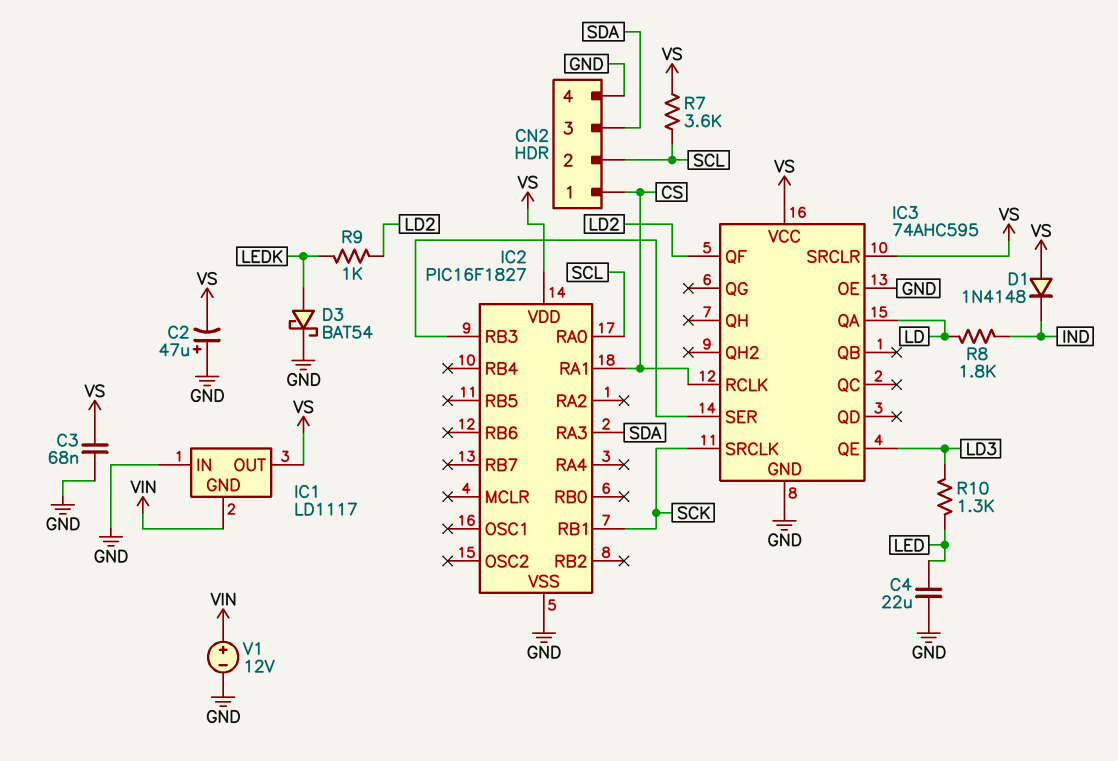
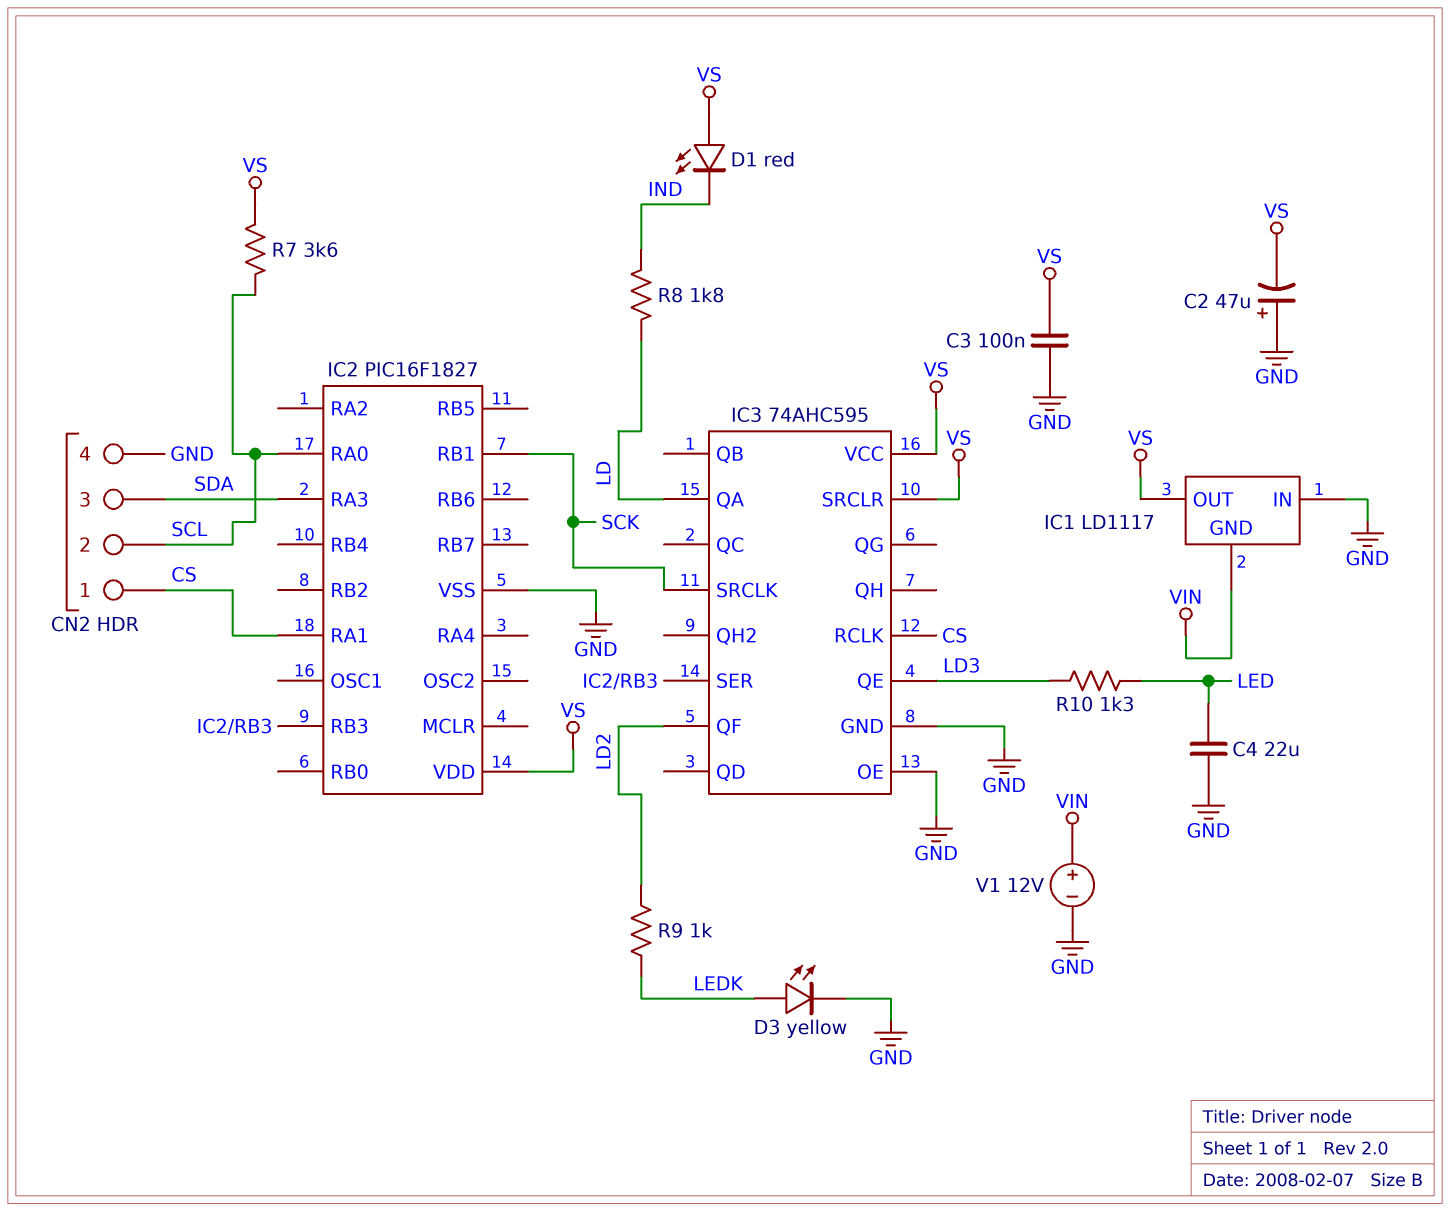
C3: 68nF (GND, VS) -> 100nF (GND, VS)
D1: diode 1N4148 (A VS, K IND) -> LED red (A VS, K IND)
D3: schottky BAT54 (A LEDK, K GND) -> LED yellow (A LEDK, K GND)

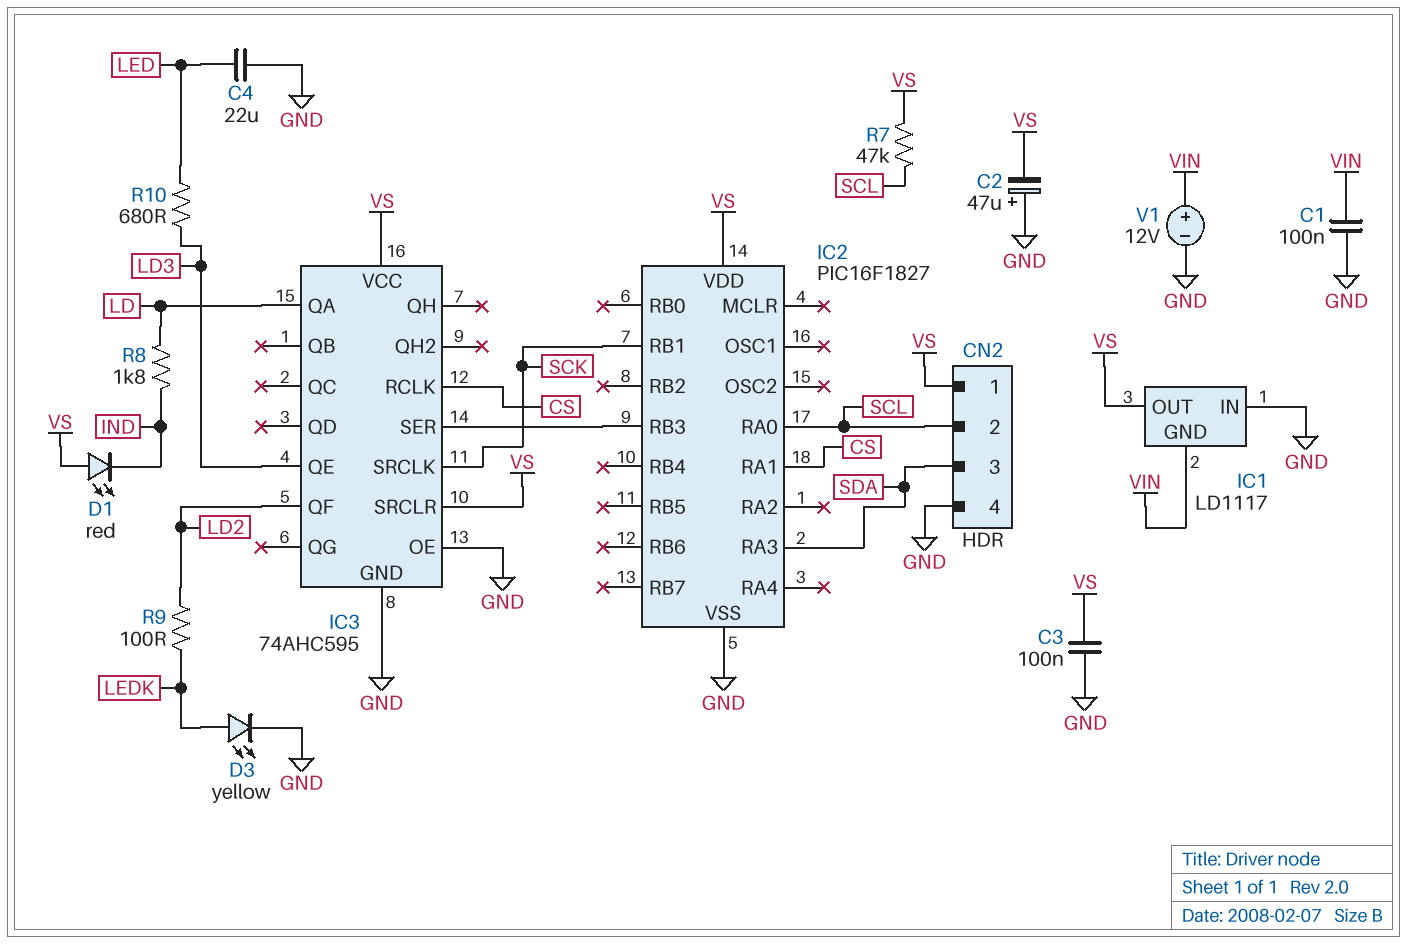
C1: none -> 100nF (GND, VIN)
CN2 pin 1: CS -> VS
R7: 3.6k (SCL, VS) -> 47k (SCL, VS)
R9: 1k (LD2, LEDK) -> 100 (LD2, LEDK)
R10: 1.3k (LD3, LED) -> 680 (LD3, LED)

